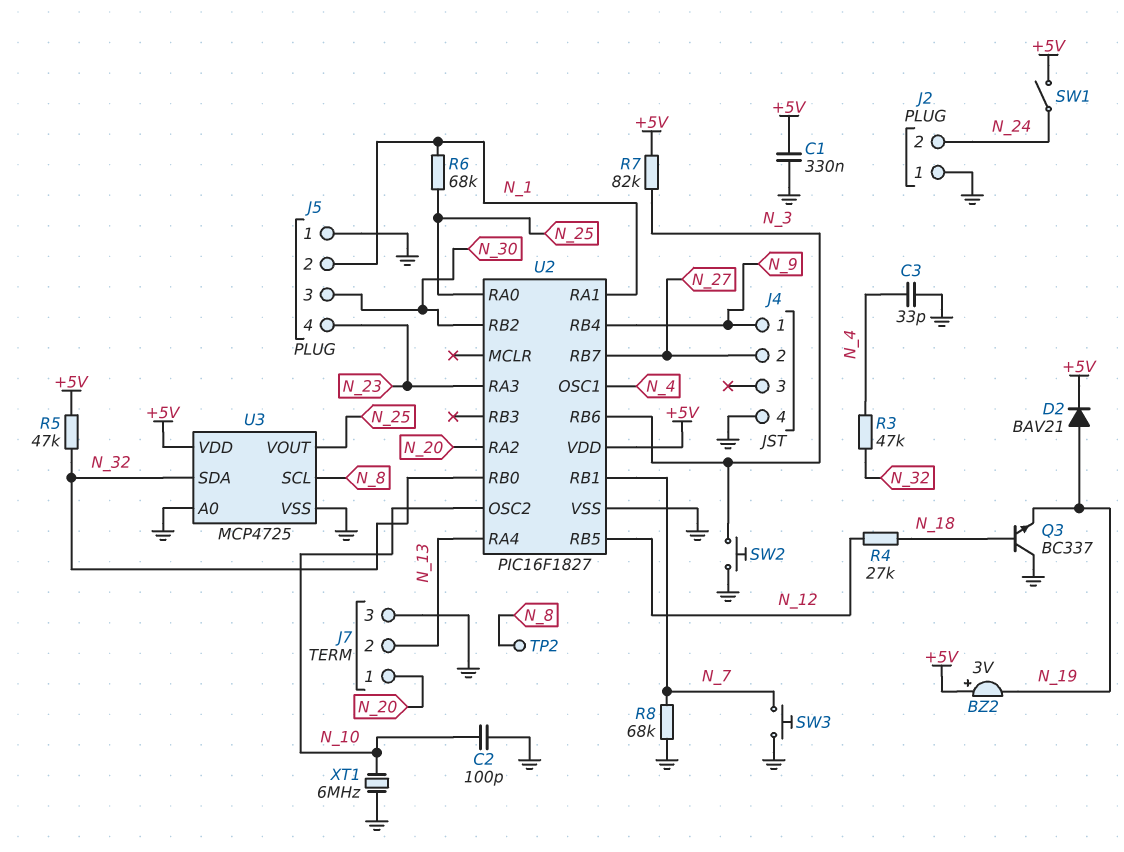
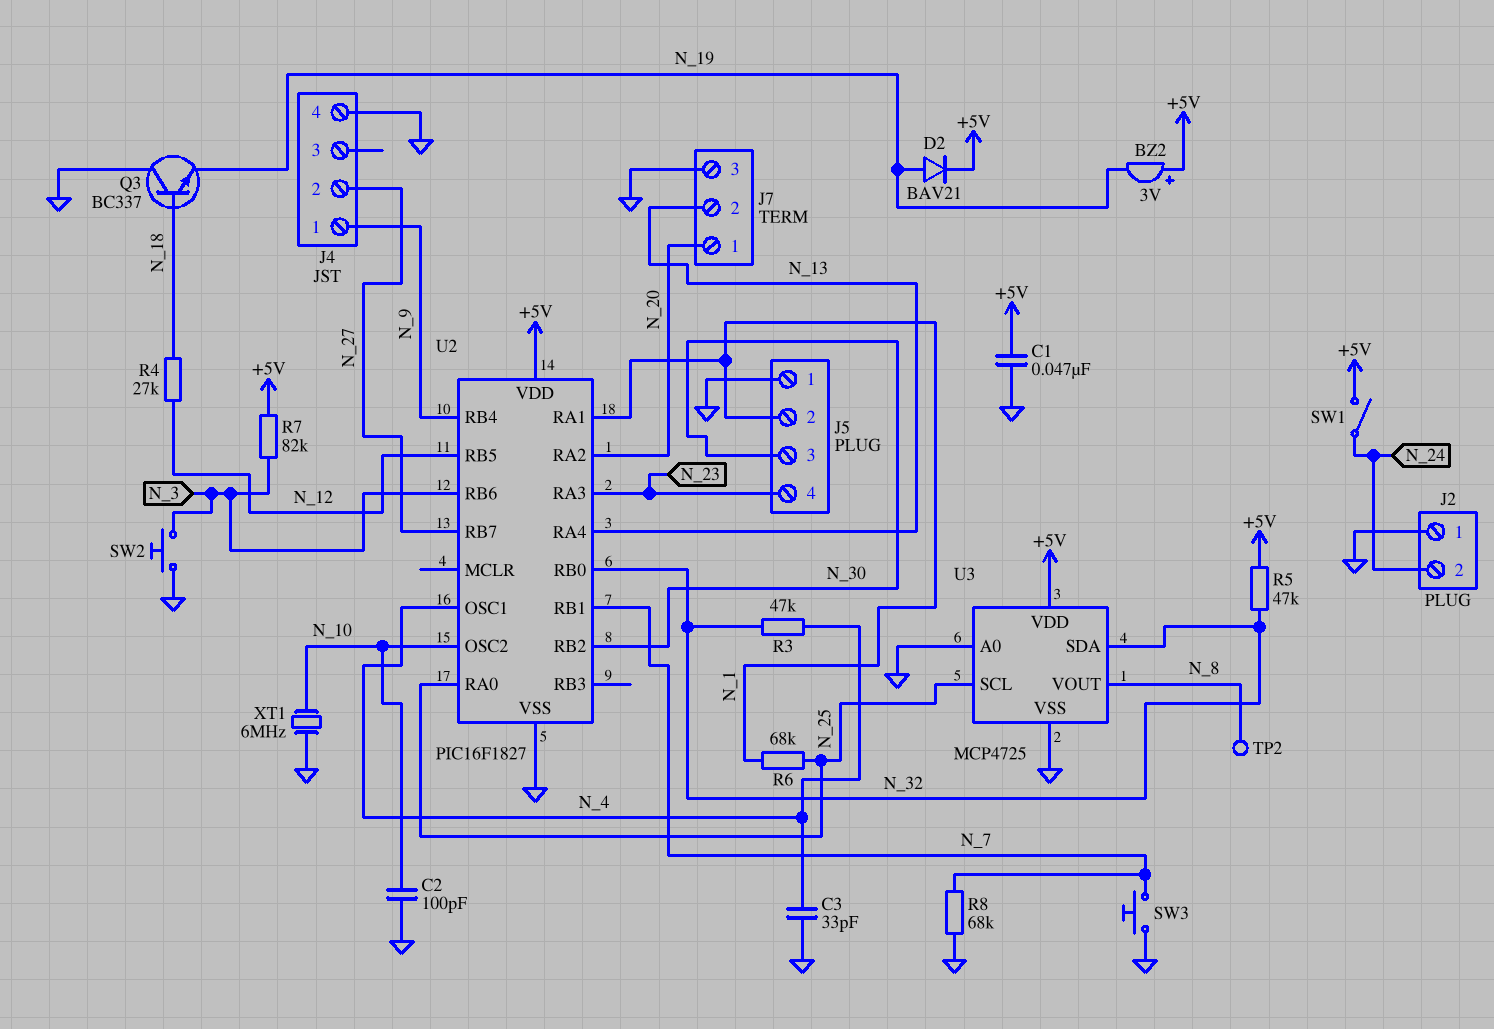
C1: 330nF (+5V, GND) -> 47nF (+5V, GND)
U3 pin SCL: N_8 -> N_25
U3 pin VOUT: N_25 -> N_8

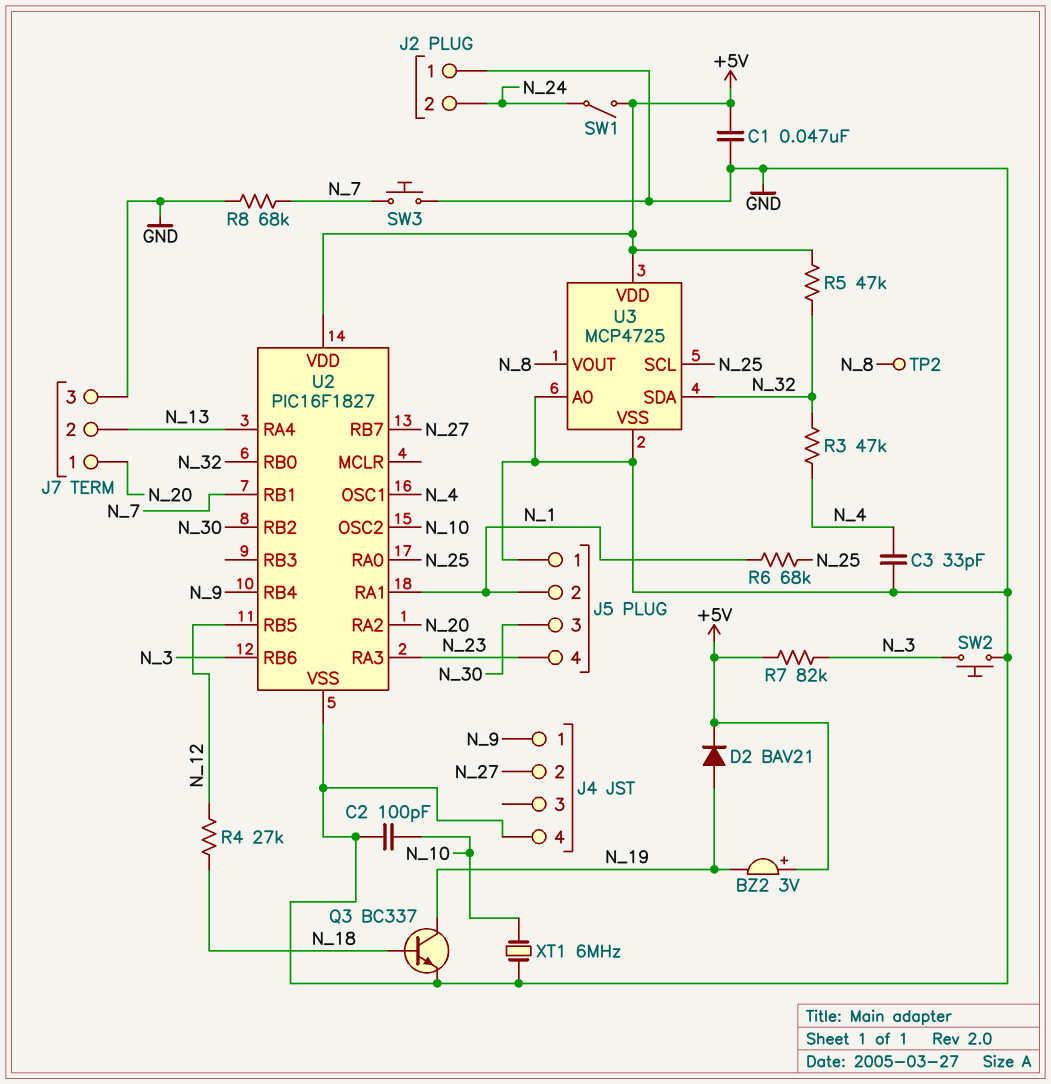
Q3: NPN BC337 (B N_18, C GND, E N_19) -> NPN BC337 (B N_18, C N_19, E GND)

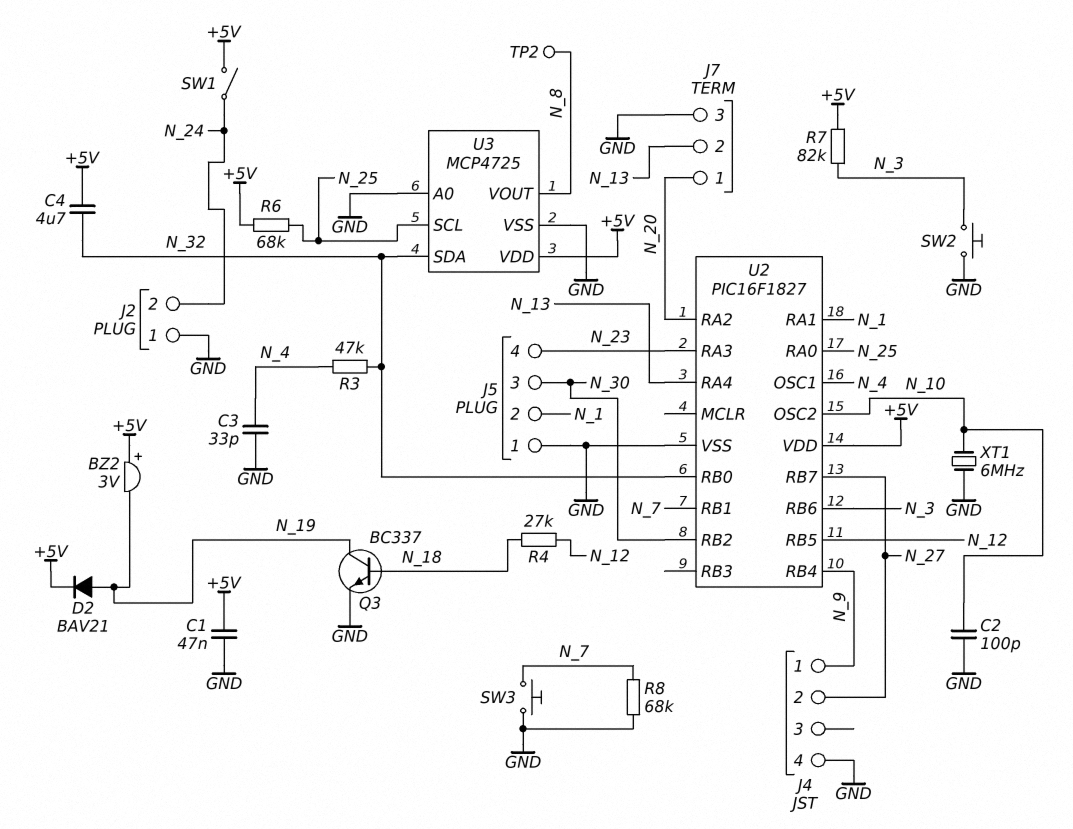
C4: none -> 4.7uF (+5V, N_32)
R5: 47k (+5V, N_32) -> none
R6: 68k (N_1, N_25) -> 68k (+5V, N_25)

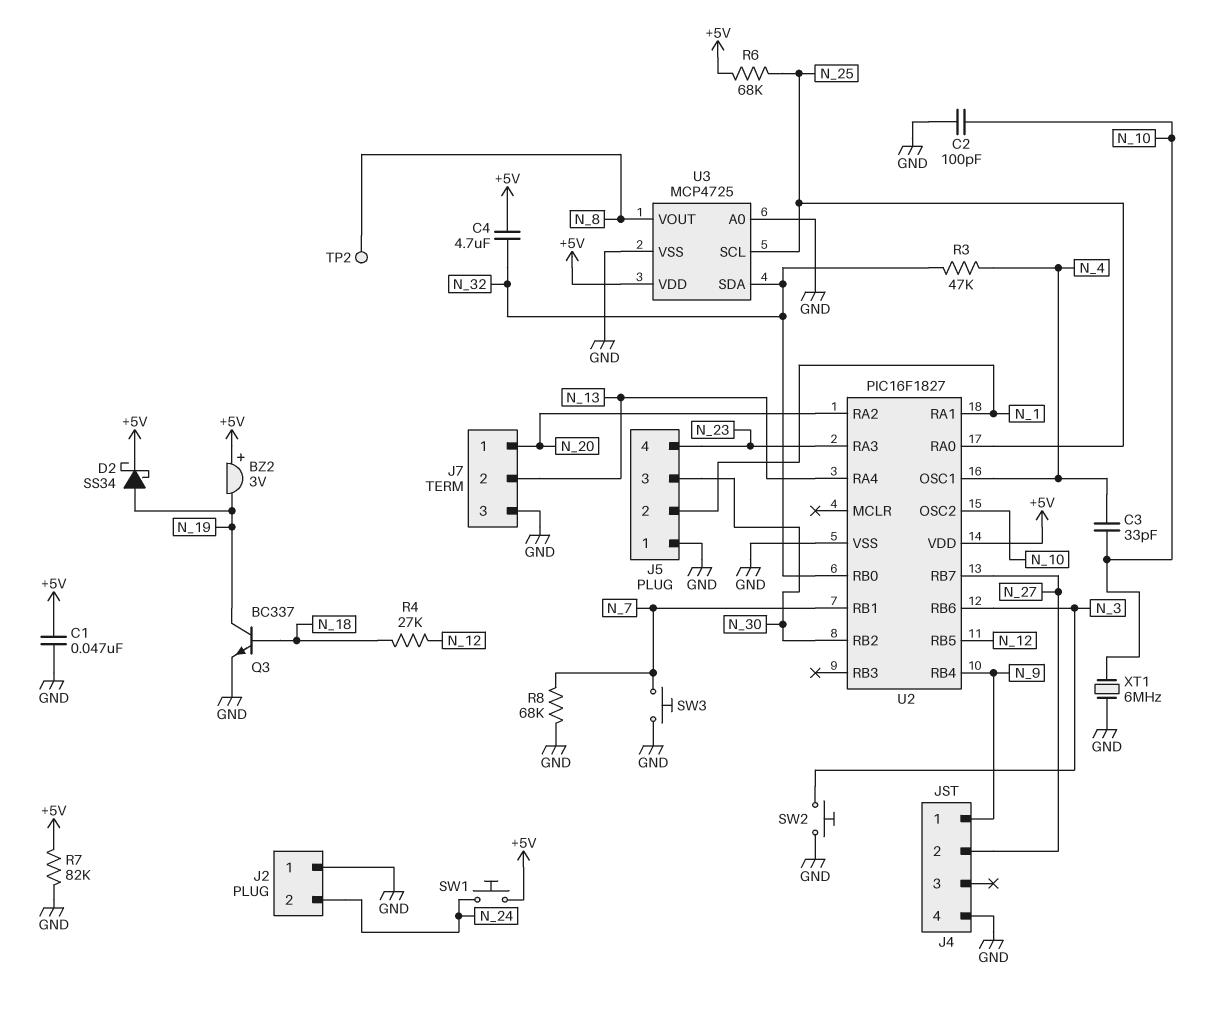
C3: 33pF (GND, N_4) -> 33pF (N_4, N_10)
D2: diode BAV21 (A N_19, K +5V) -> schottky SS34 (A N_19, K +5V)
R7: 82k (+5V, N_3) -> 82k (+5V, GND)
SW1: switch (+5V, N_24) -> button (+5V, N_24)

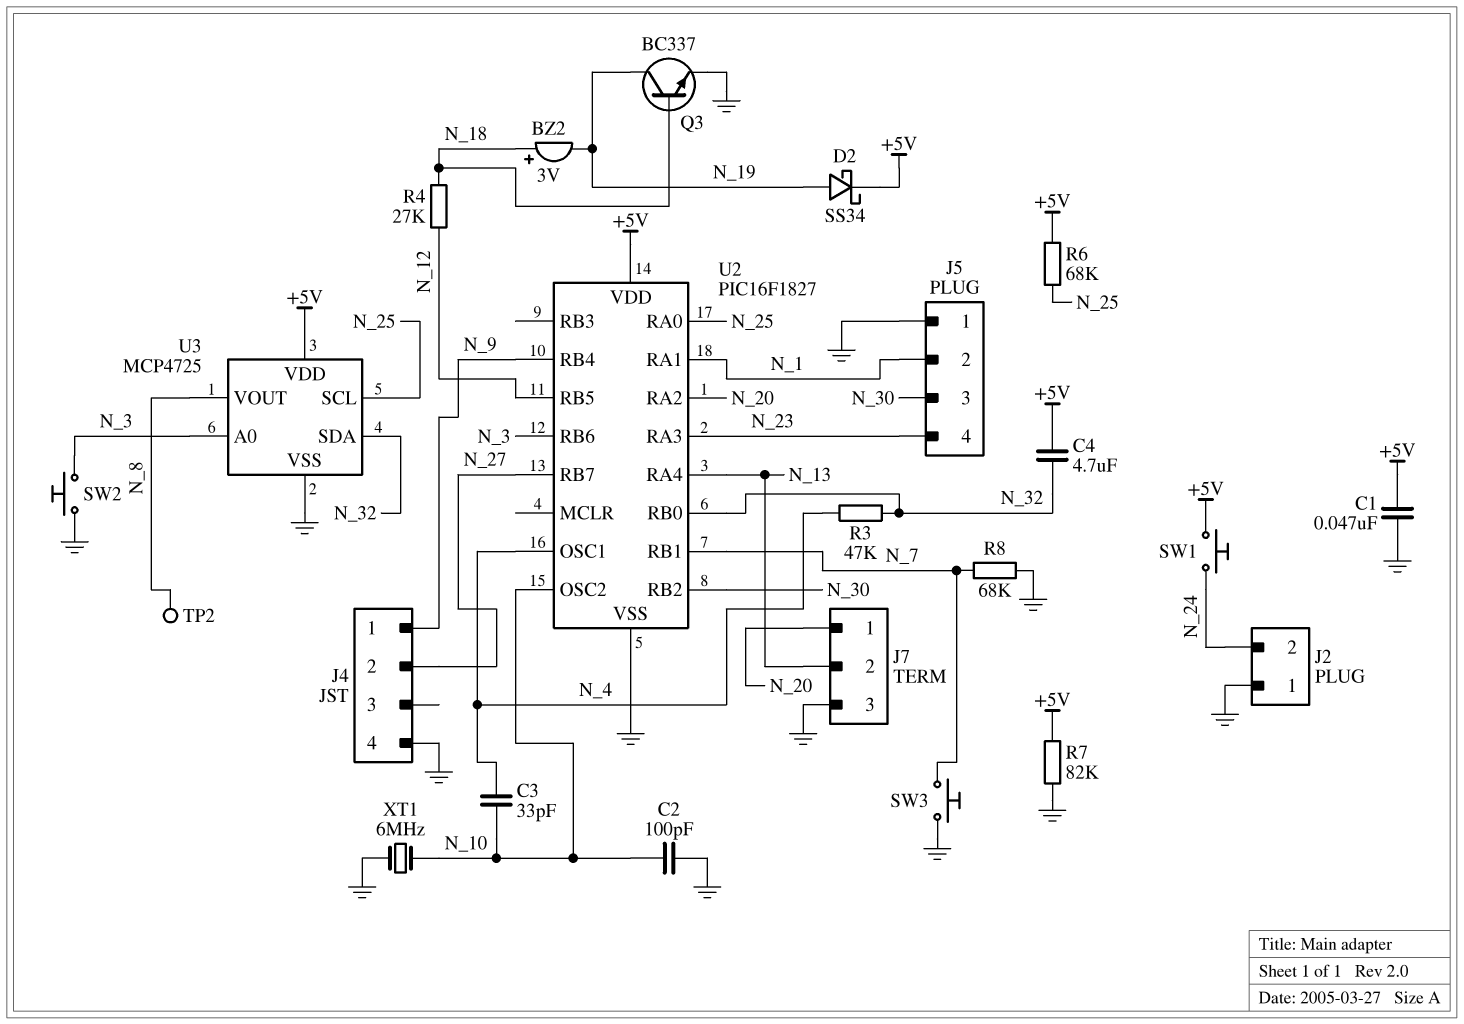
BZ2: buzzer 3V (plus +5V, minus N_19) -> buzzer 3V (plus N_18, minus N_19)
U3 pin A0: GND -> N_3

